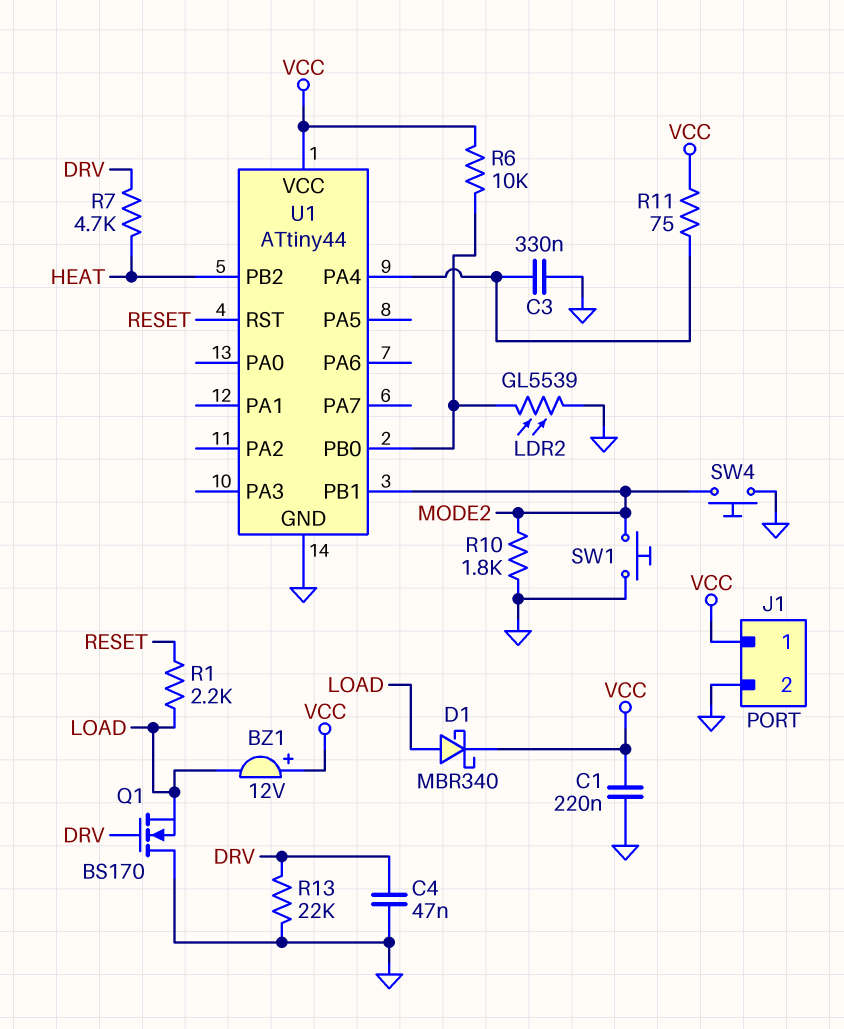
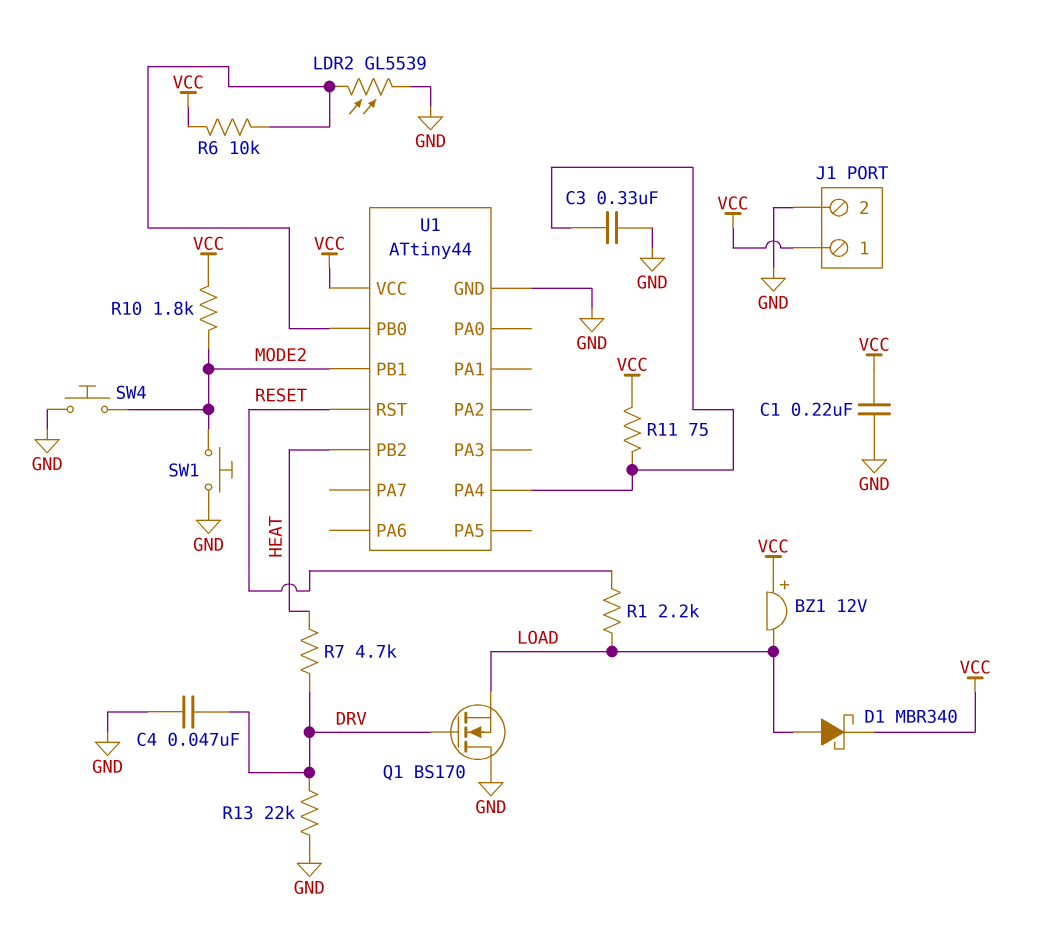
R10: 1.8k (GND, MODE2) -> 1.8k (MODE2, VCC)

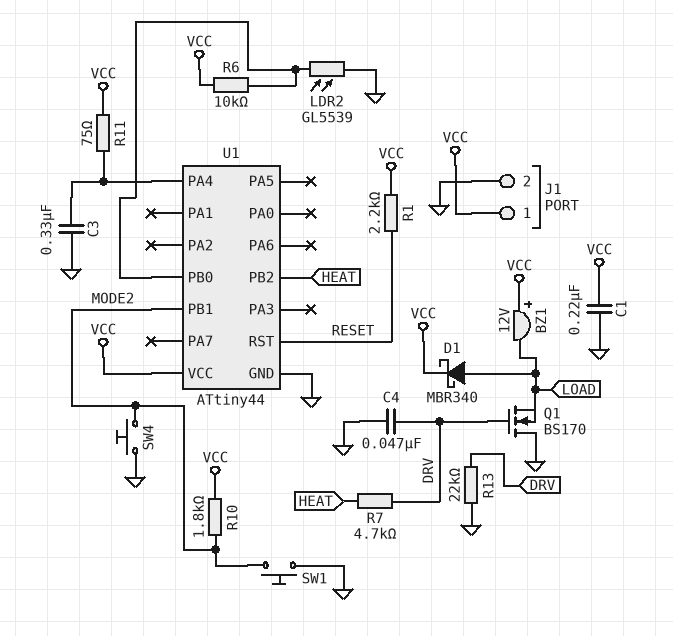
R1: 2.2k (LOAD, RESET) -> 2.2k (RESET, VCC)

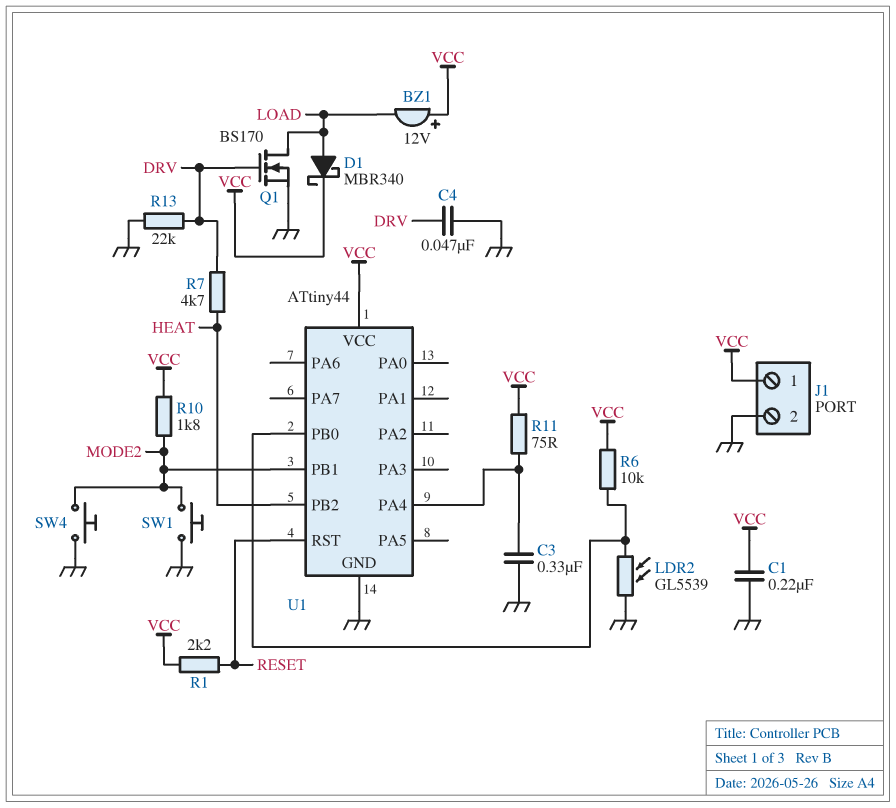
Q1: NMOS BS170 (G DRV, D GND, S LOAD) -> NMOS BS170 (G DRV, D LOAD, S GND)

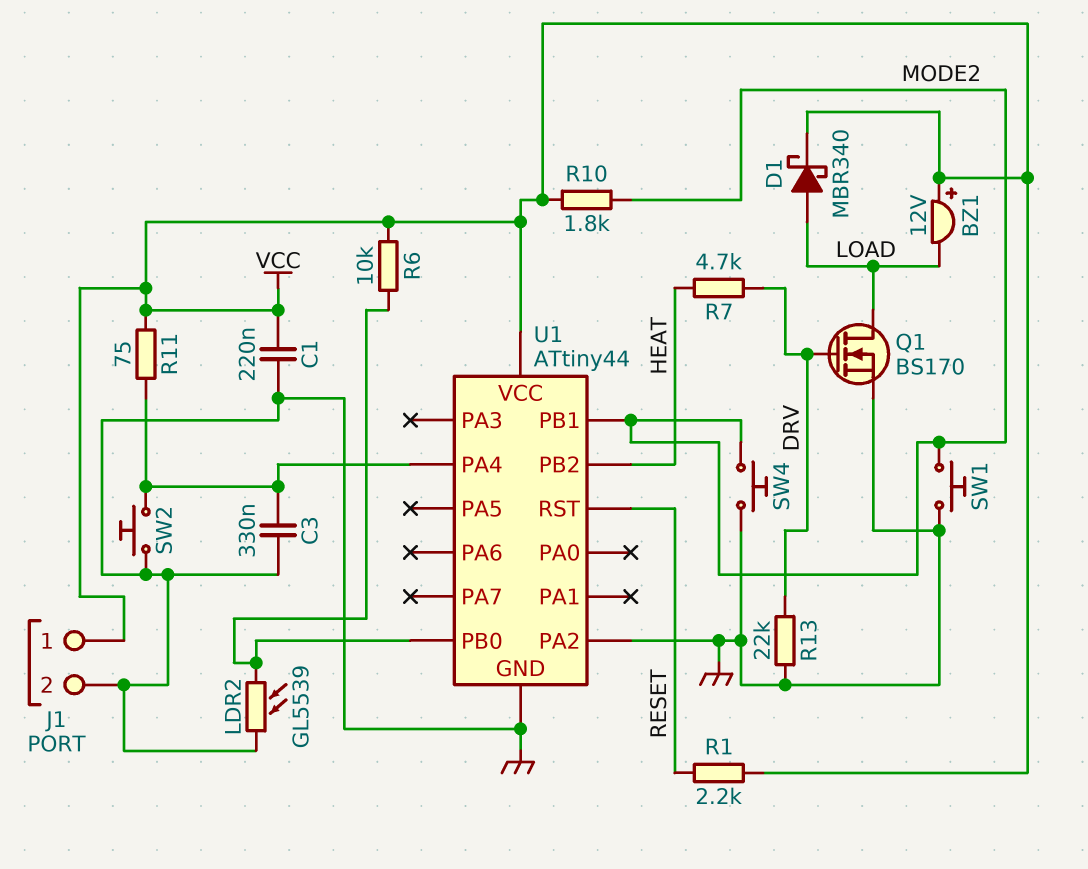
C4: 47nF (DRV, GND) -> none
SW2: none -> button (GND, U1/PA4)
U1 pin PA2: none -> GND

